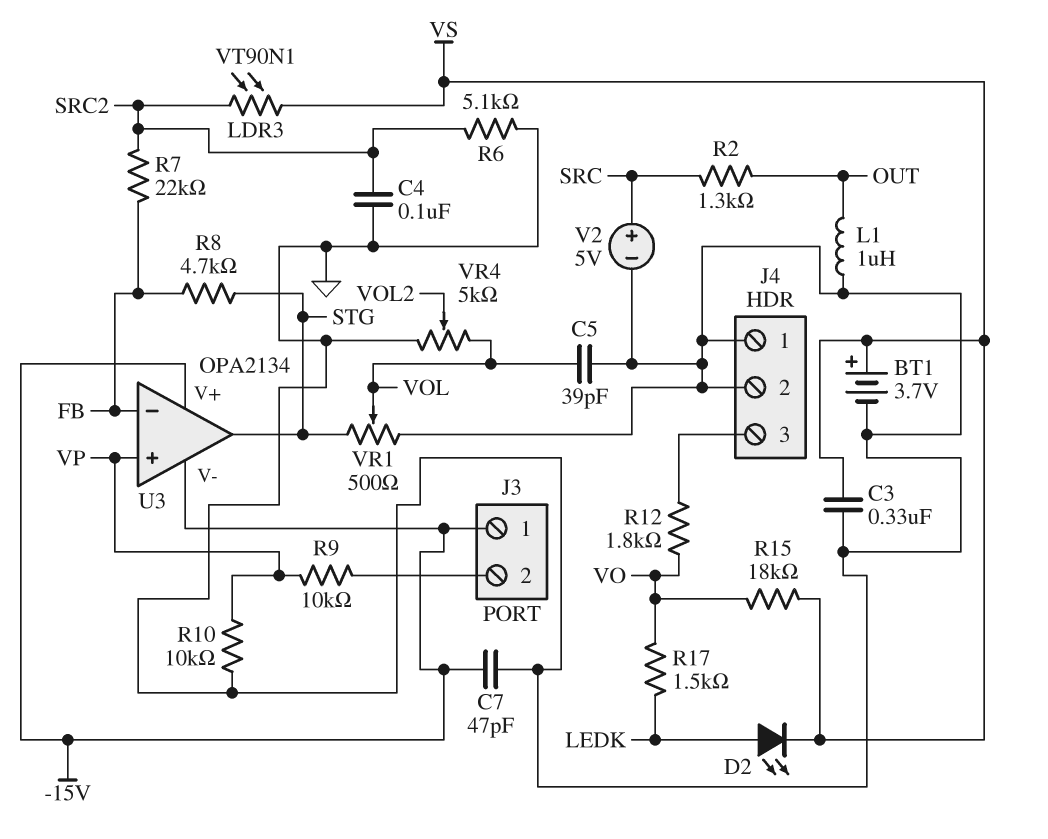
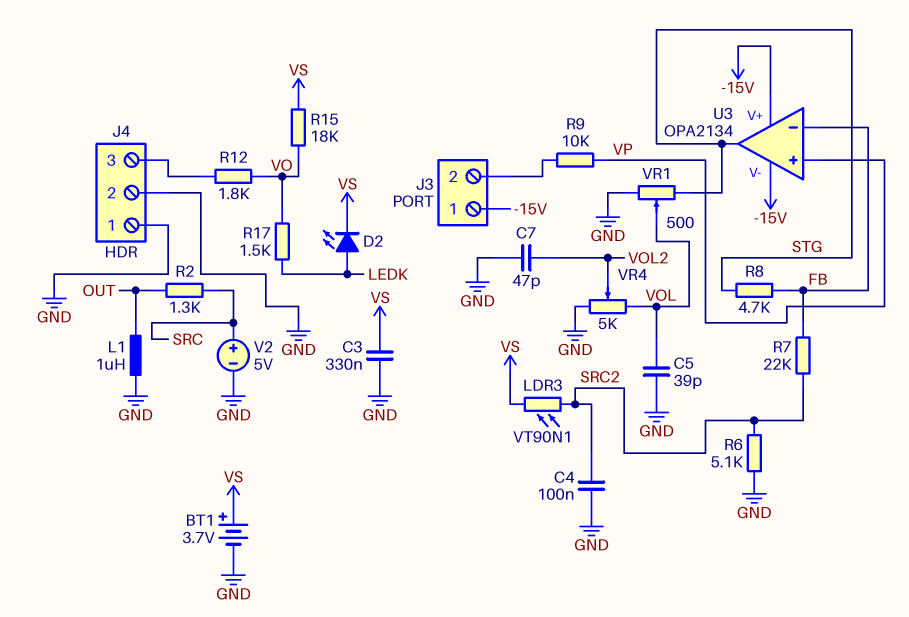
C7: 47pF (-15V, GND) -> 47pF (GND, VOL2)
R10: 10k (GND, VP) -> none

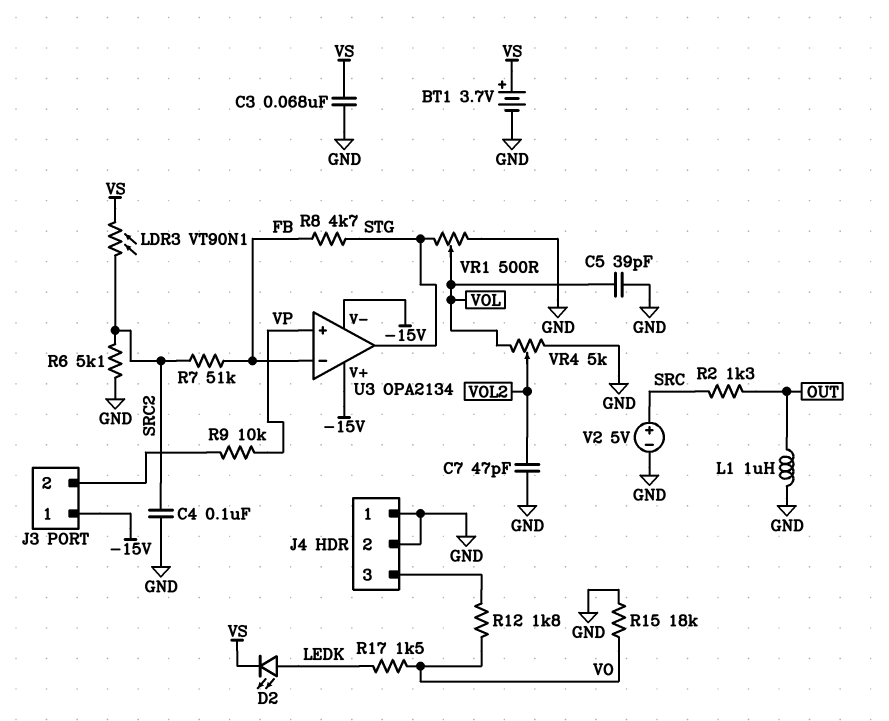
C3: 330nF (GND, VS) -> 68nF (GND, VS)
R7: 22k (FB, SRC2) -> 51k (FB, SRC2)
R15: 18k (VO, VS) -> 18k (GND, VO)

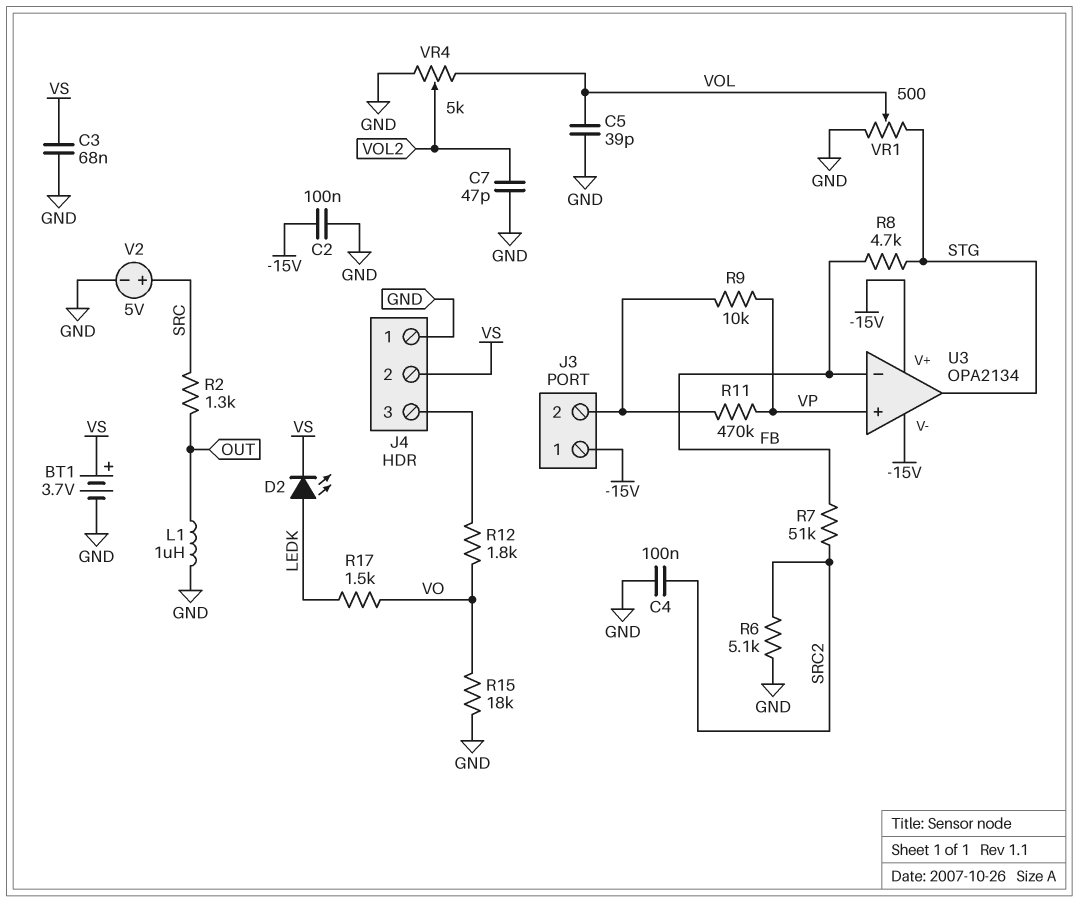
C2: none -> 100nF (-15V, GND)
J4 pin 2: GND -> VS
LDR3: VT90N1 (SRC2, VS) -> none
R11: none -> 470k (J3/2, VP)

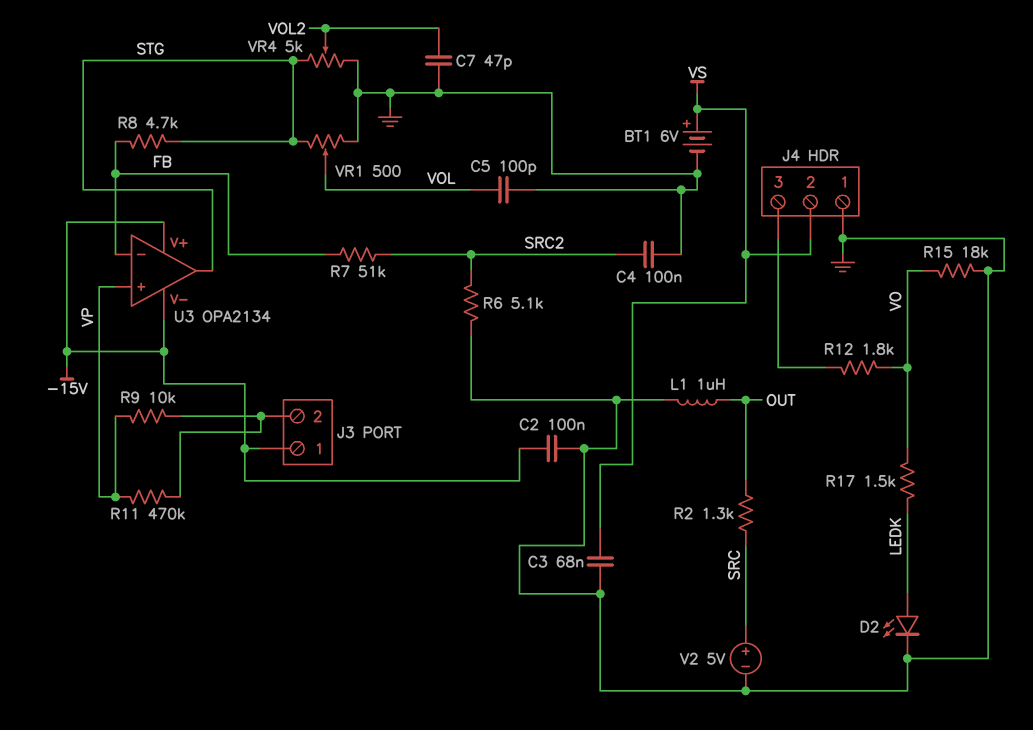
BT1: 3.7V (plus VS, minus GND) -> 6V (plus VS, minus GND)
C5: 39pF (GND, VOL) -> 100pF (GND, VOL)
D2: LED (A LEDK, K VS) -> LED (A LEDK, K GND)
VR4: 5k (GND, VOL, wiper VOL2) -> 5k (GND, STG, wiper VOL2)

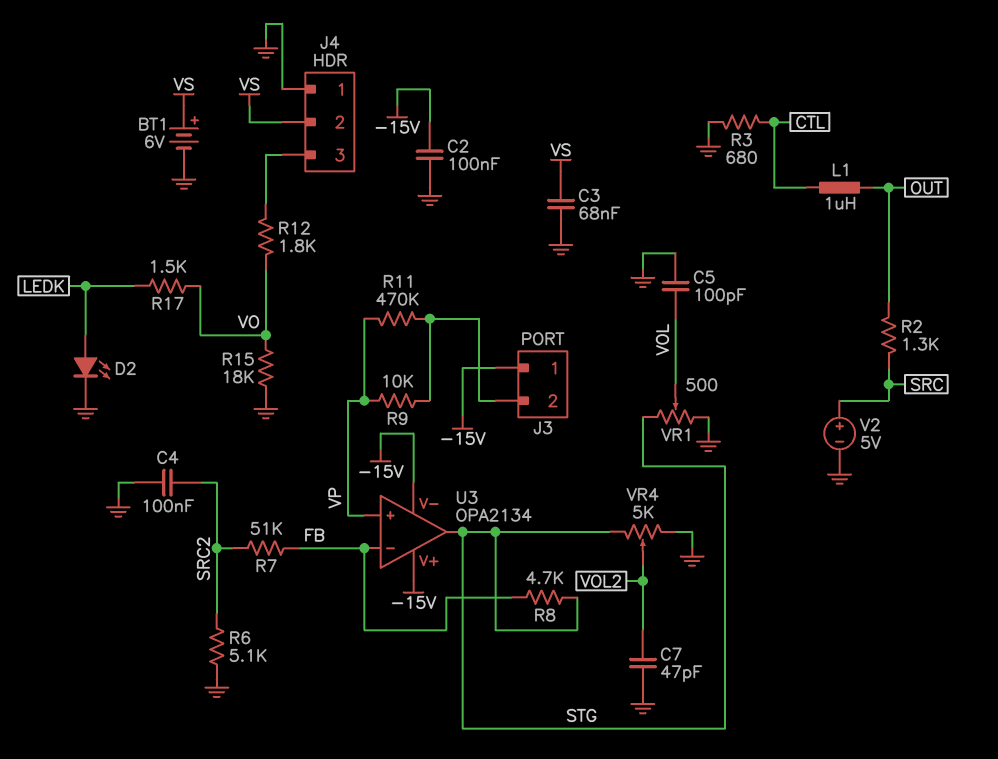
L1: 1uH (GND, OUT) -> 1uH (CTL, OUT)
R3: none -> 680 (CTL, GND)

